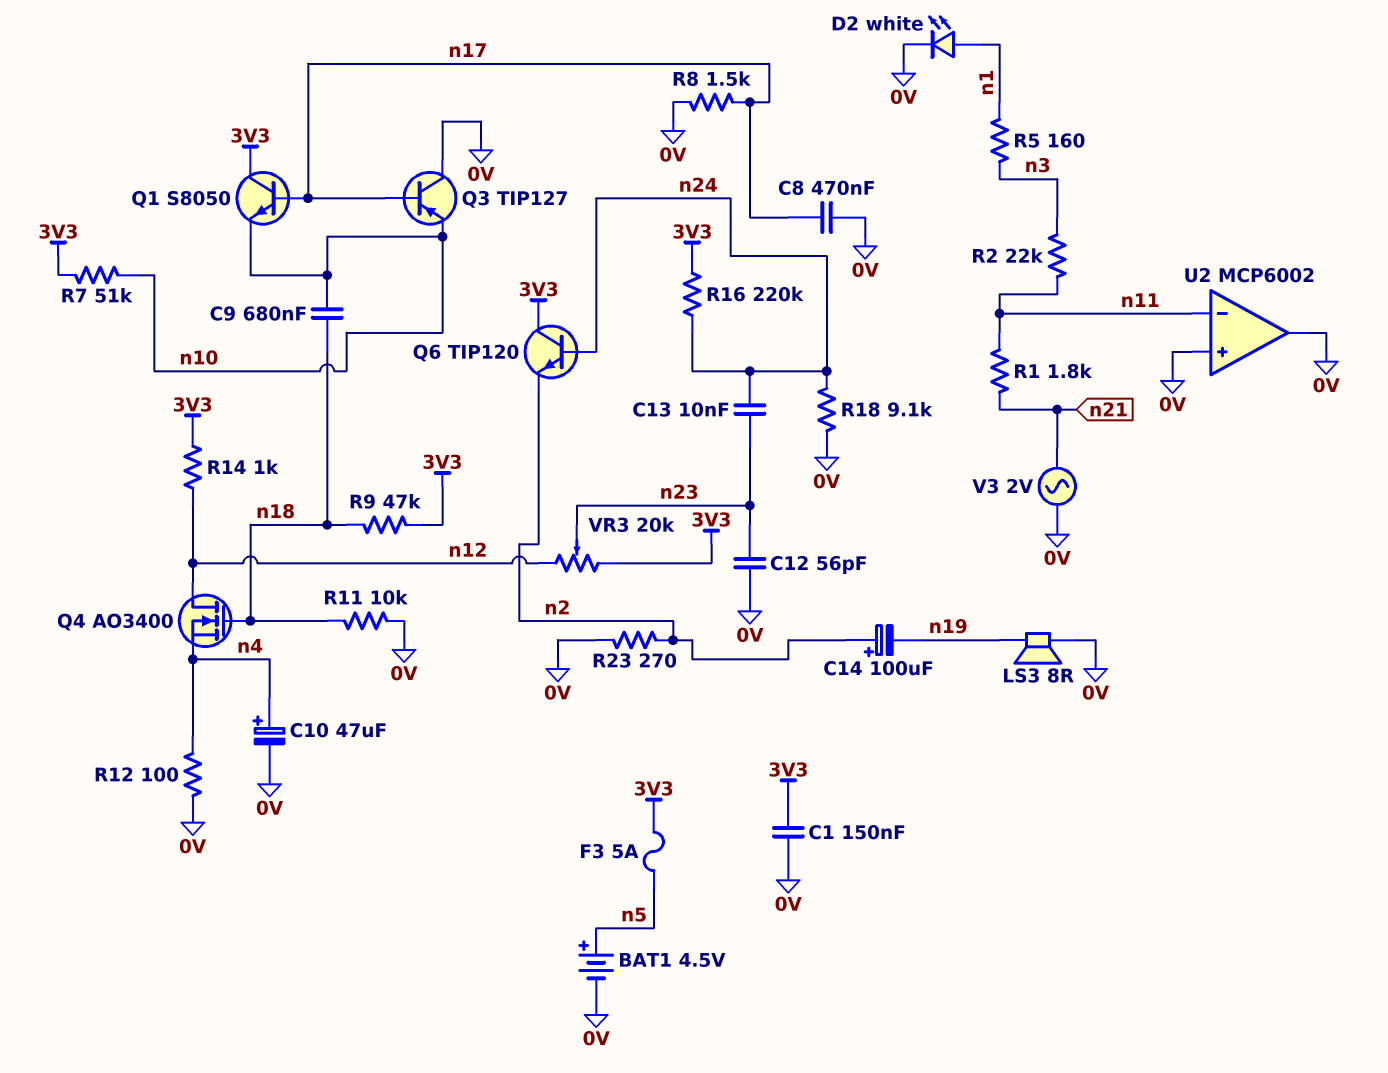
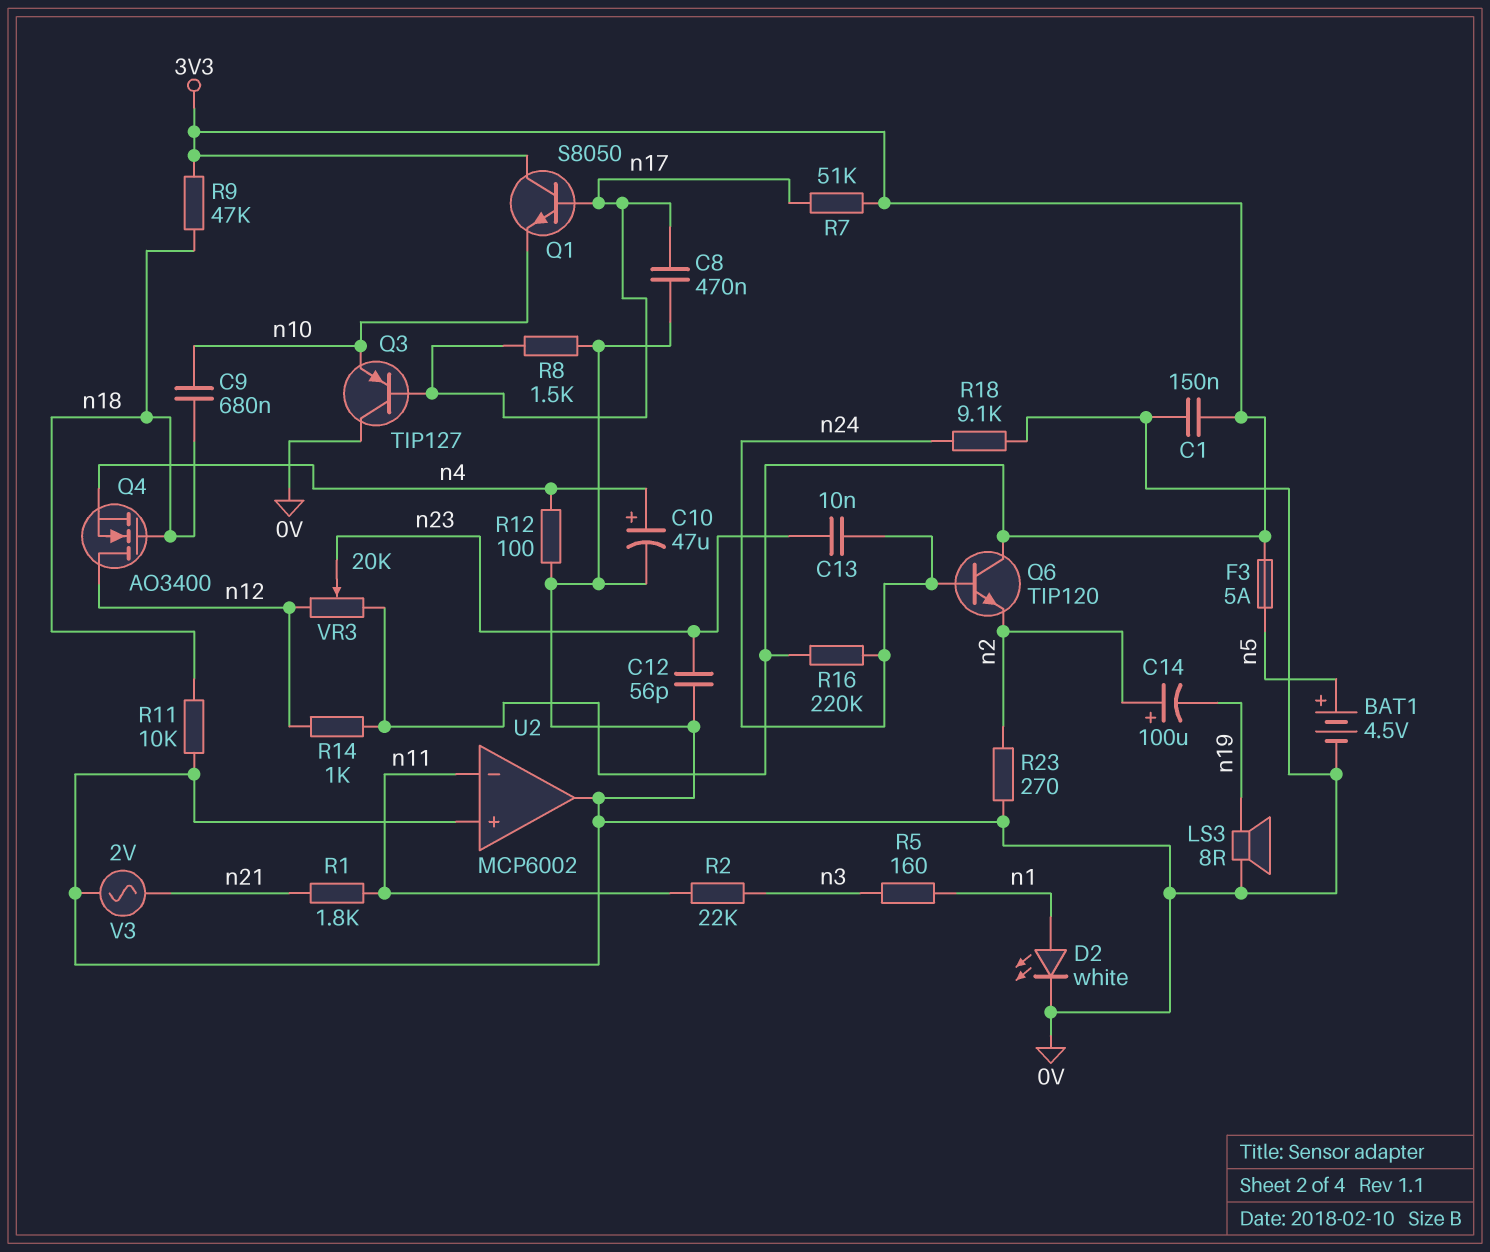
R7: 51k (3V3, n10) -> 51k (3V3, n17)

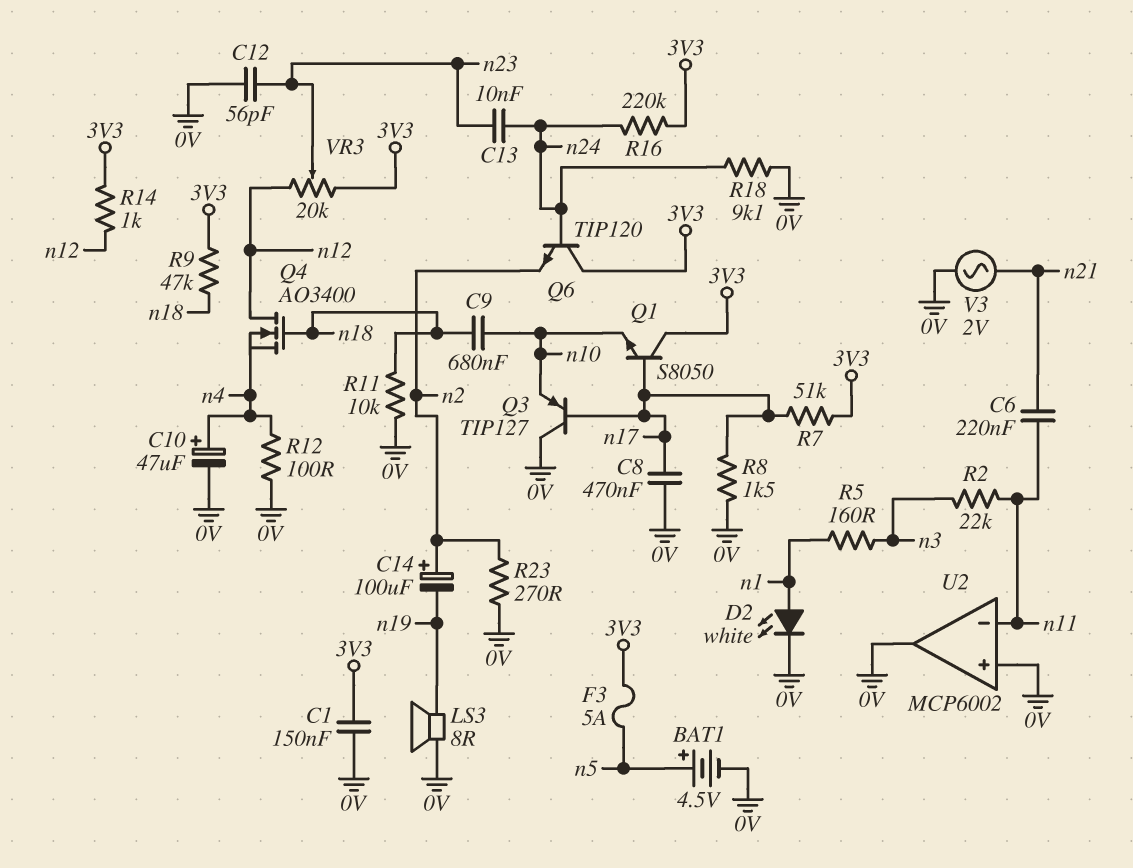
C6: none -> 220nF (n11, n21)
R1: 1.8k (n11, n21) -> none

